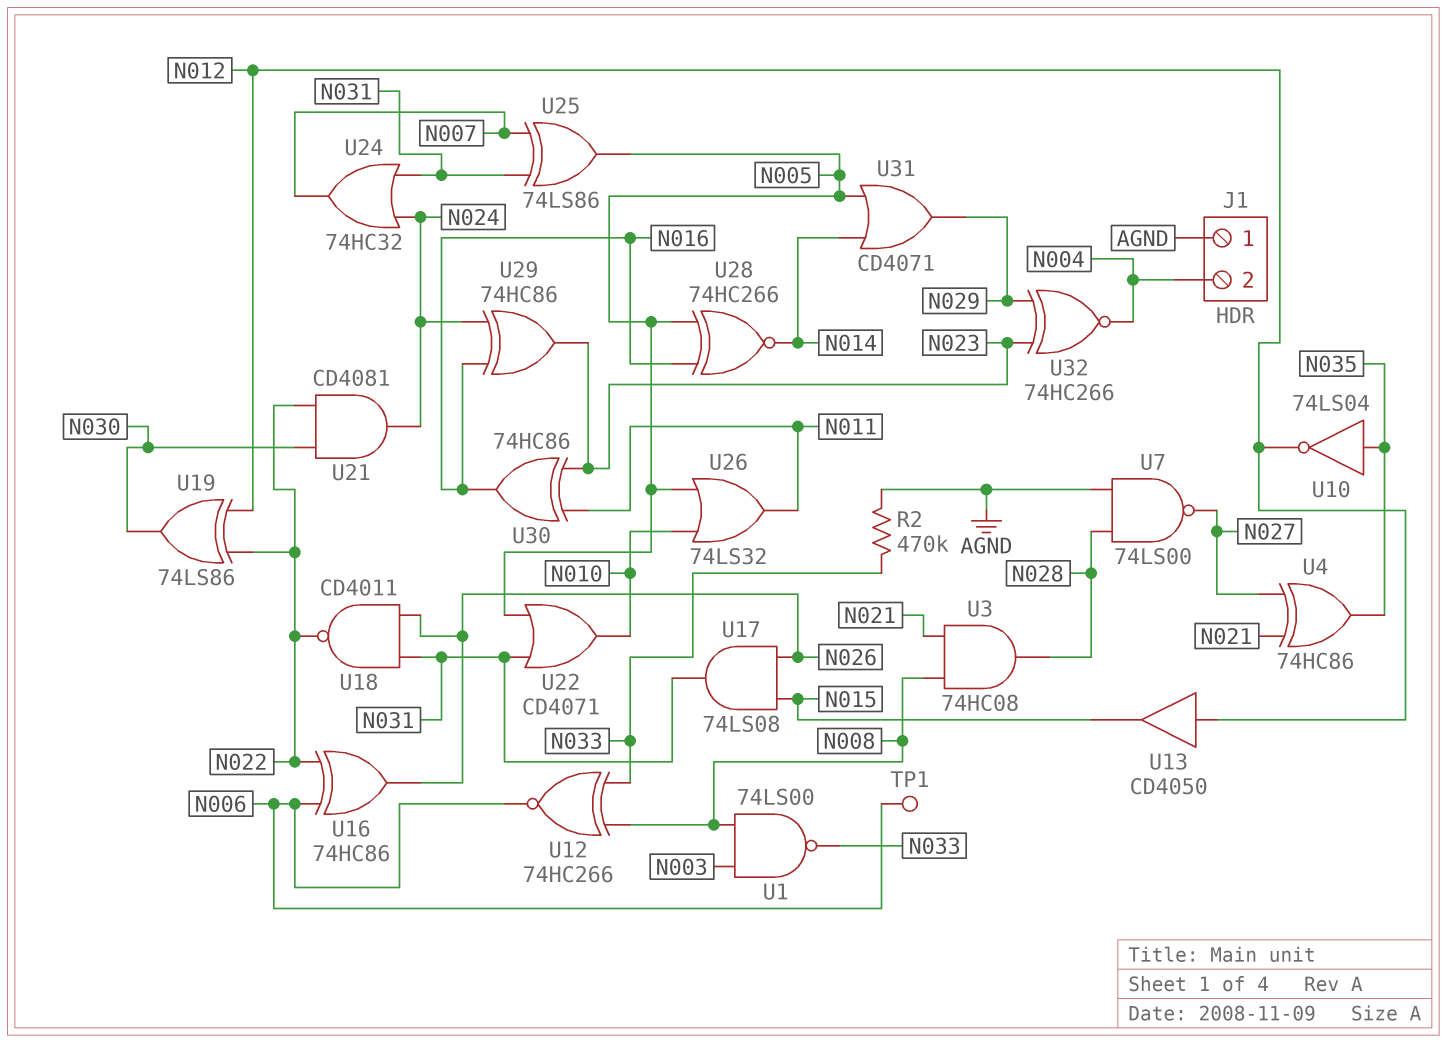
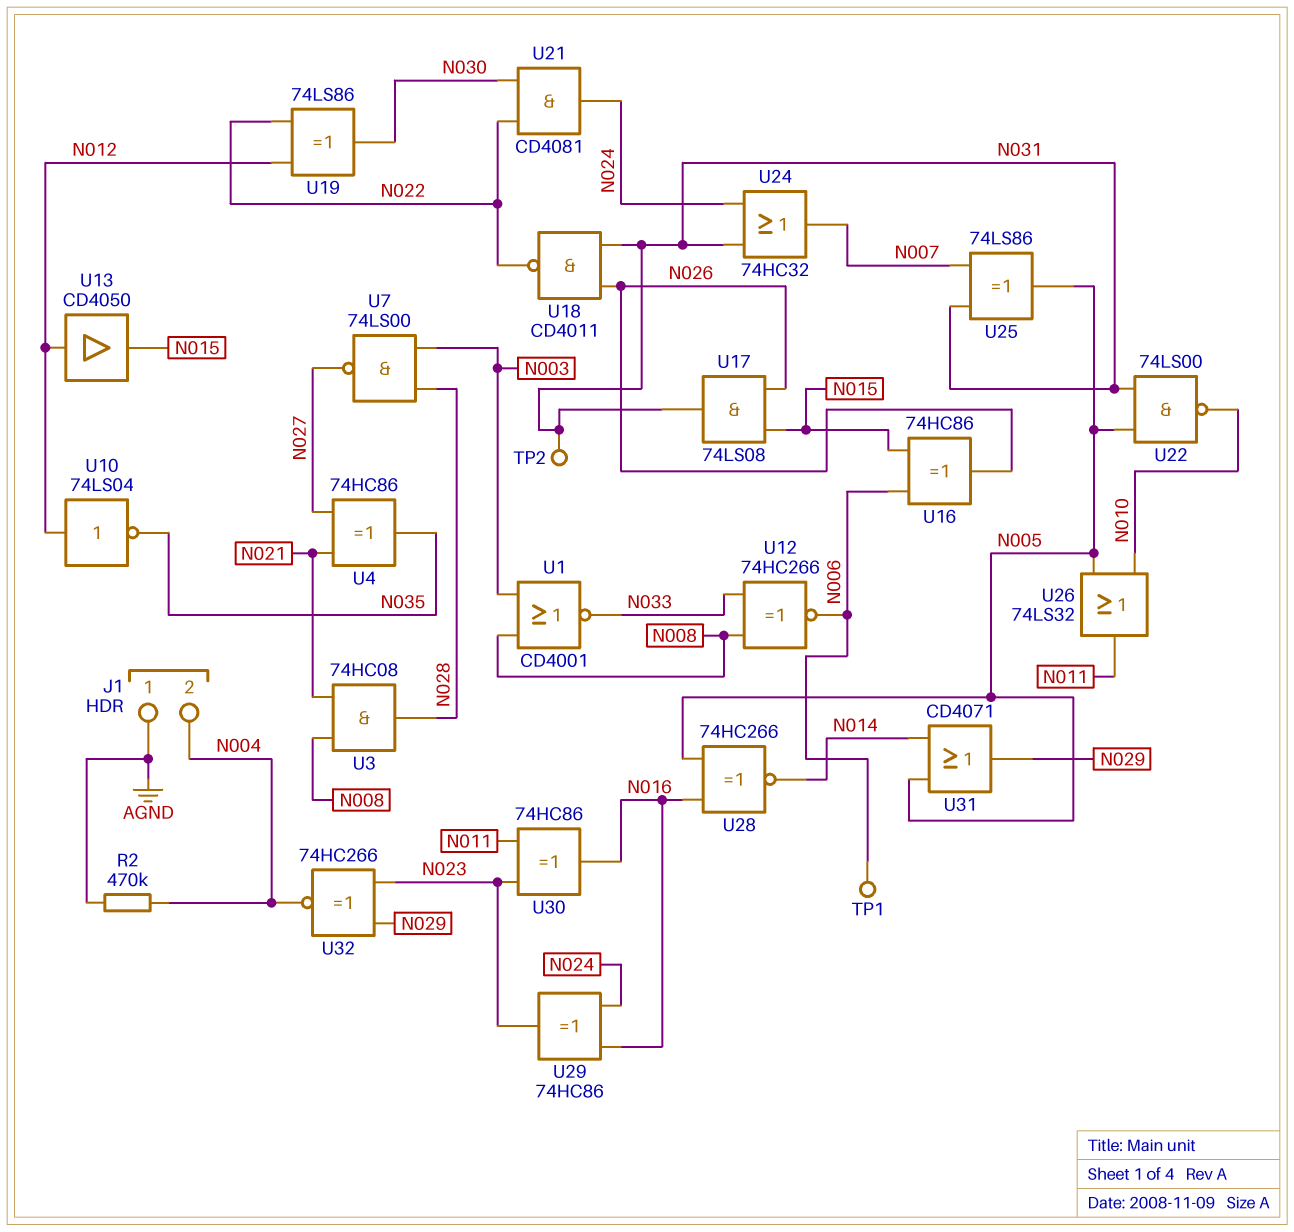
R2: 470k (AGND, N033) -> 470k (AGND, N004)
TP2: none -> test point (N031)
U1: NAND 74LS00 (in N003, in N008, out N033) -> NOR CD4001 (in N003, in N008, out N033)
U7: NAND 74LS00 (in AGND, in N028, out N027) -> NAND 74LS00 (in N003, in N028, out N027)
U10: NOT 74LS04 (in N035, out N012) -> NOT 74LS04 (in N012, out N035)
U16: XOR 74HC86 (in N006, in N022, out N026) -> XOR 74HC86 (in N006, in N015, out N026)
U22: OR CD4071 (in N005, in N031, out N010) -> NAND 74LS00 (in N005, in N031, out N010)

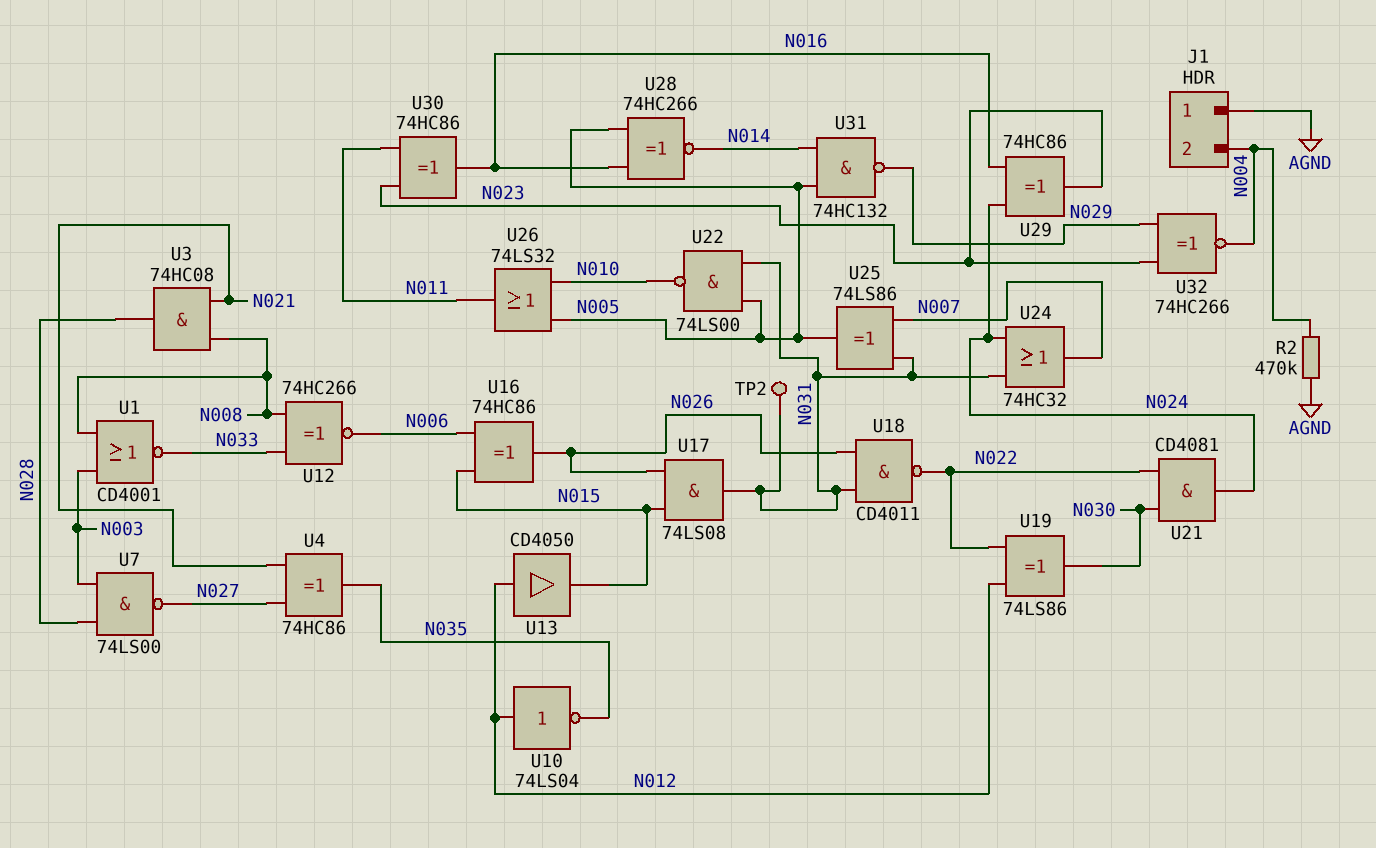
TP1: test point (N006) -> none
U31: OR CD4071 (in N005, in N014, out N029) -> NAND 74HC132 (in N005, in N014, out N029)

